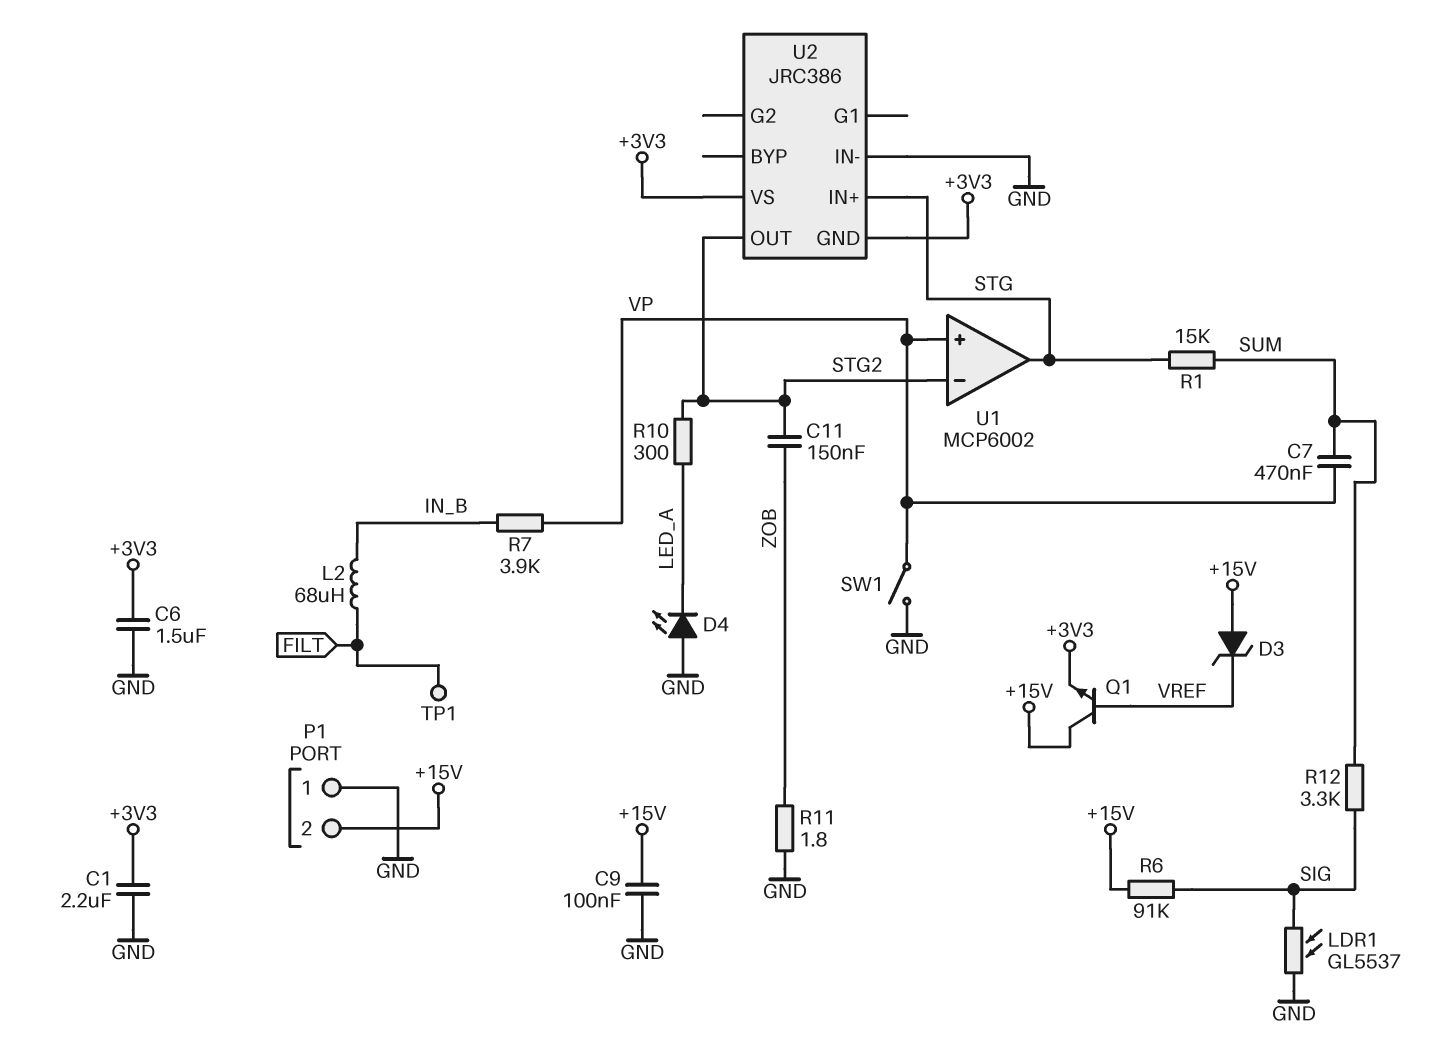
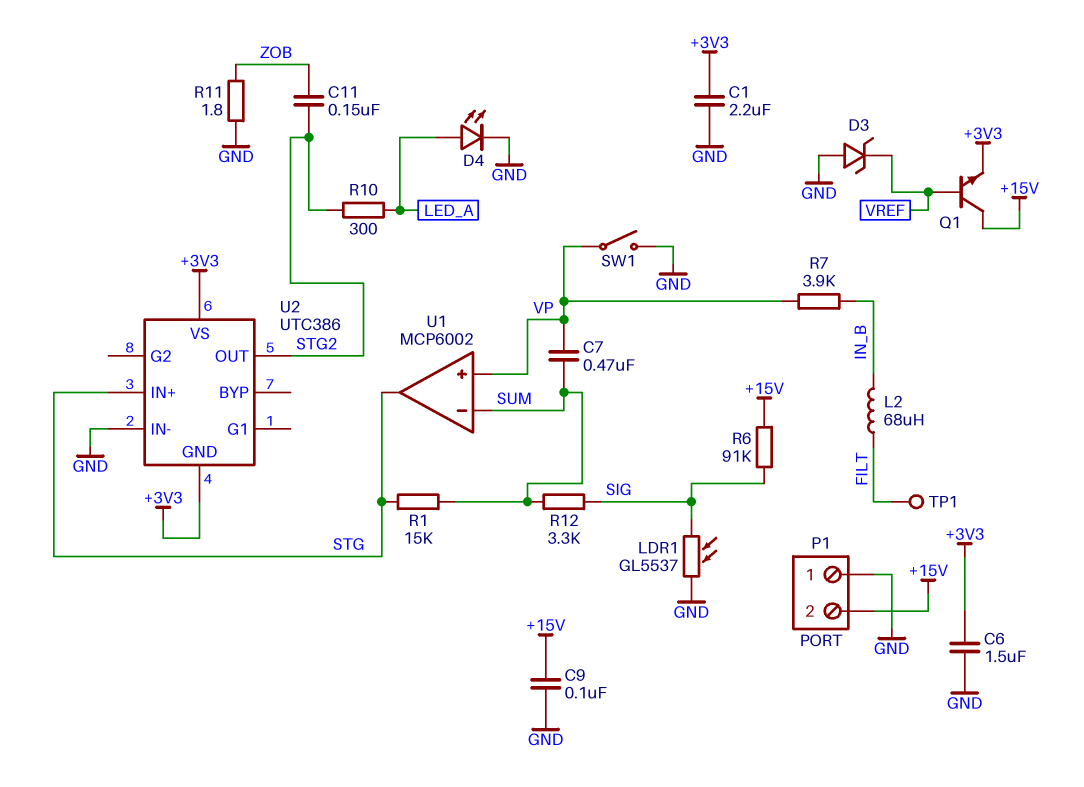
D3: zener (A +15V, K VREF) -> zener (A GND, K VREF)
D4: LED (A GND, K LED_A) -> LED (A LED_A, K GND)
U1 pin in-: STG2 -> SUM
U2: JRC386 -> UTC386

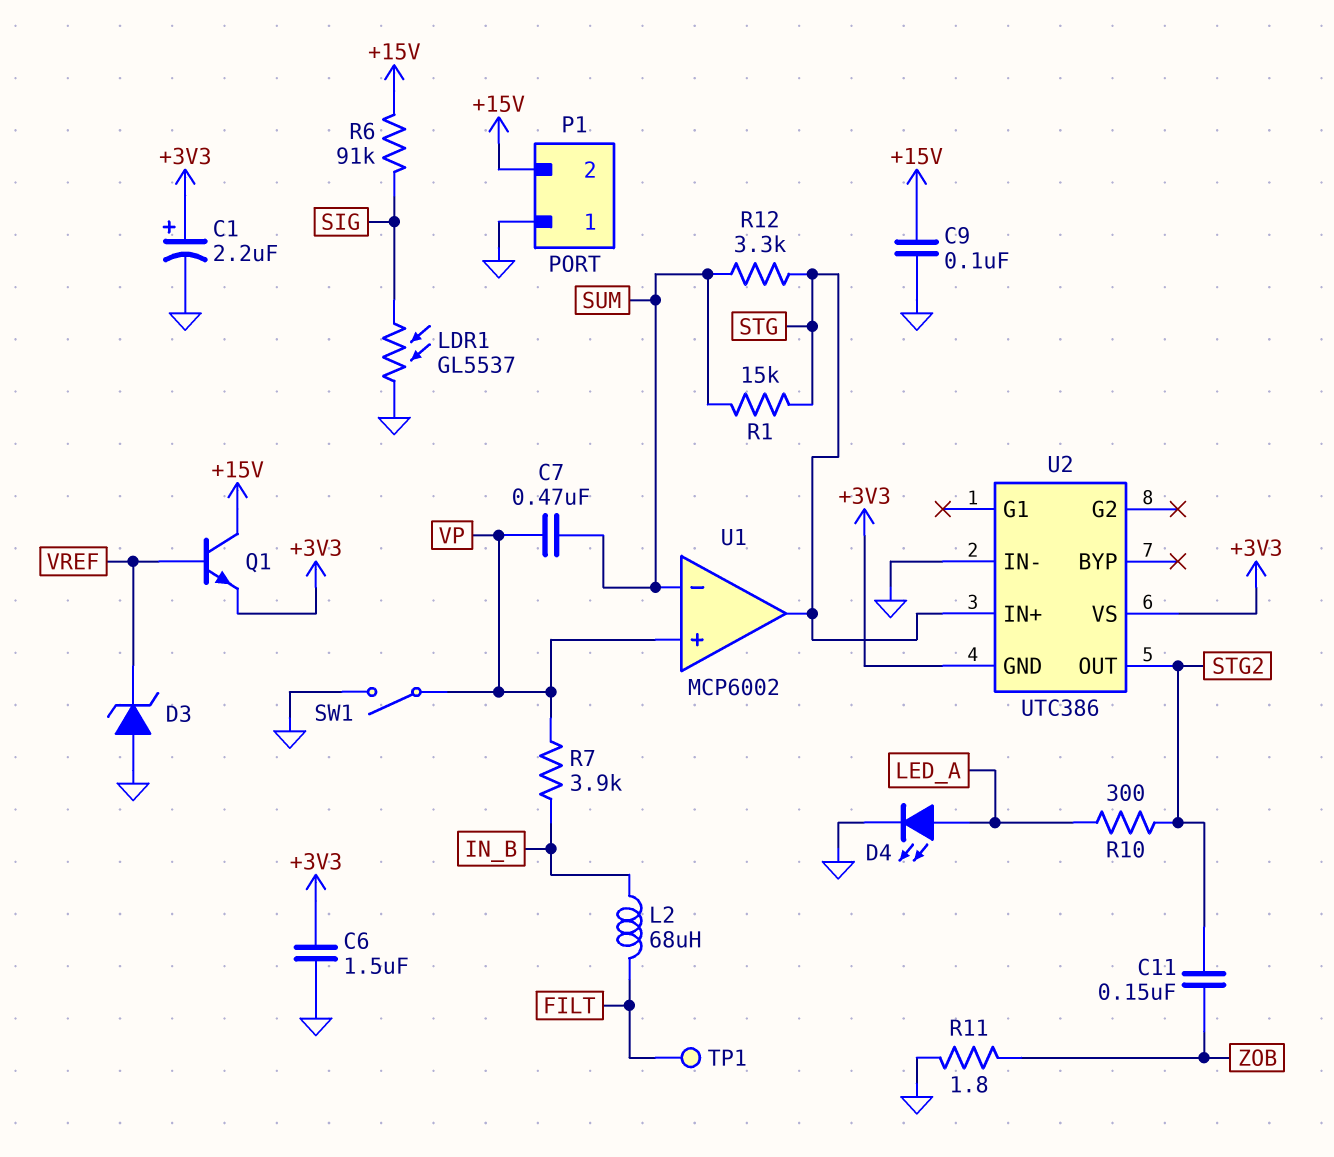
C1: 2.2uF (+3V3, GND) -> 2.2uF (plus +3V3, minus GND)
R12: 3.3k (SIG, SUM) -> 3.3k (STG, SUM)

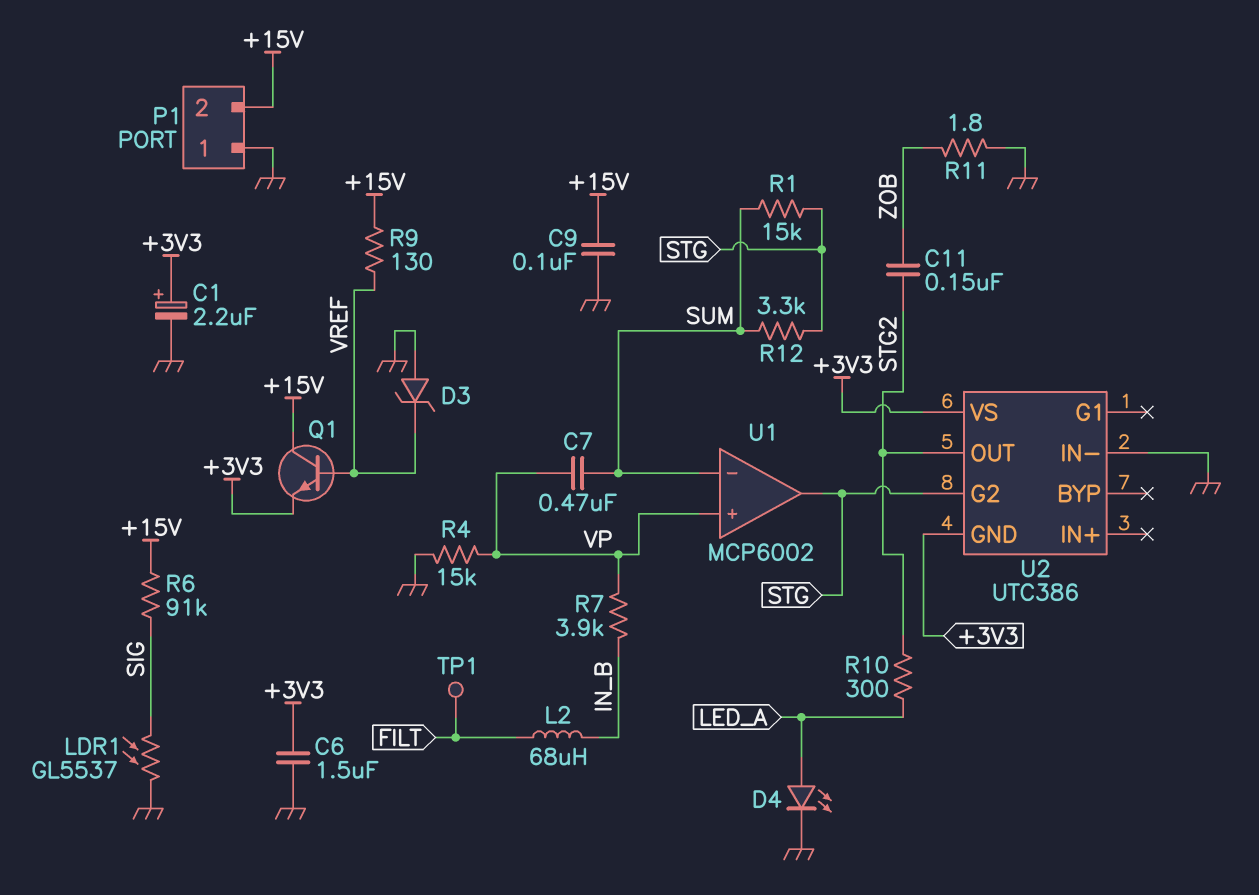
R4: none -> 15k (GND, VP)
R9: none -> 130 (+15V, VREF)
SW1: switch (GND, VP) -> none
U2 pin G2: none -> STG
U2 pin IN+: STG -> none

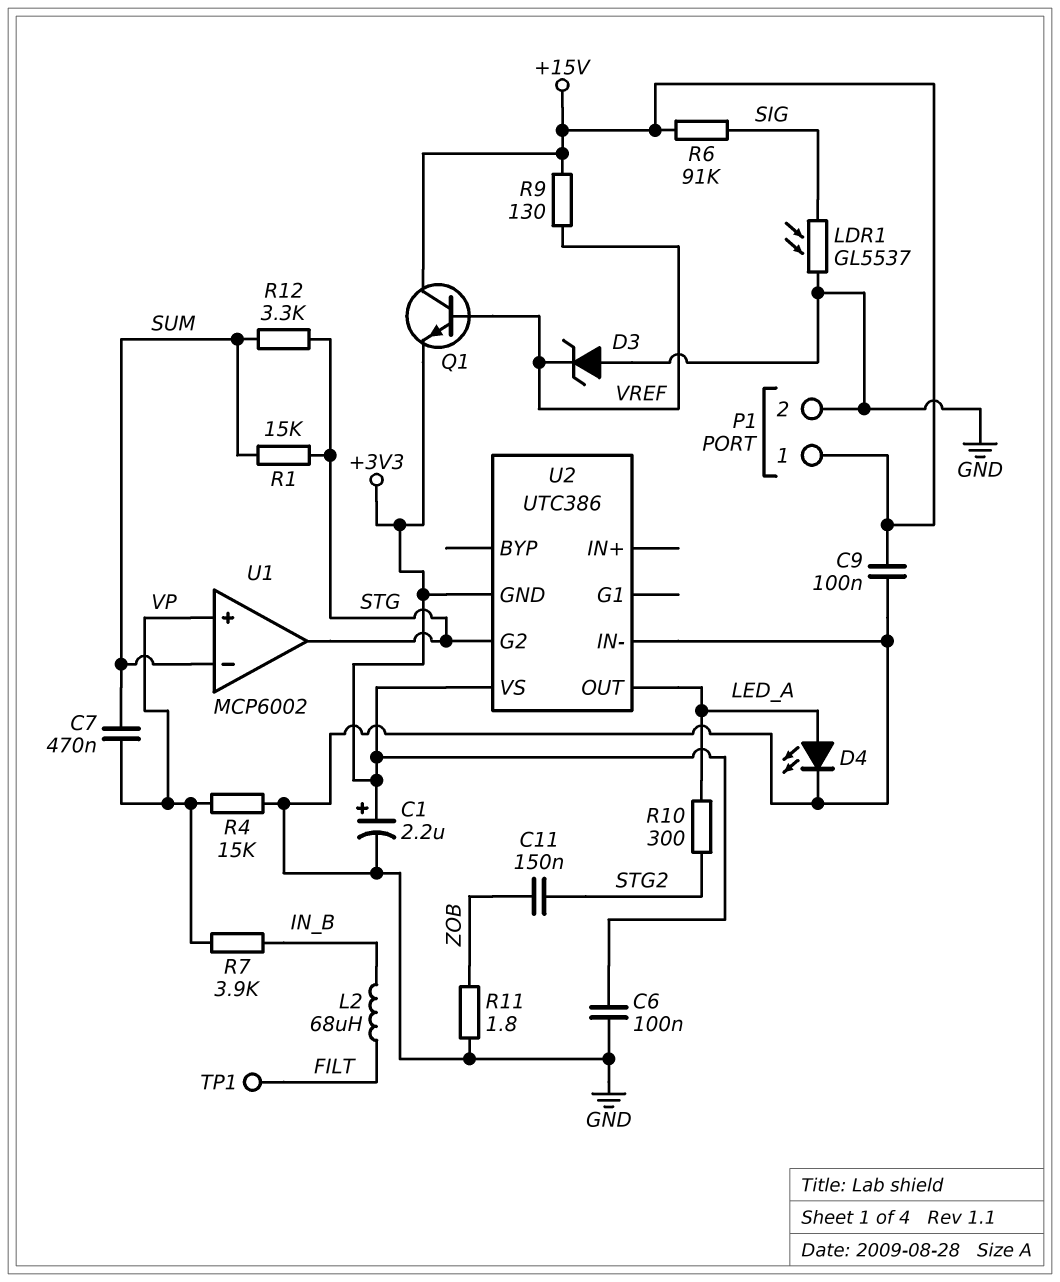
C6: 1.5uF (+3V3, GND) -> 100nF (+3V3, GND)
P1 pin 1: GND -> +15V
P1 pin 2: +15V -> GND
U2 pin OUT: STG2 -> LED_A

